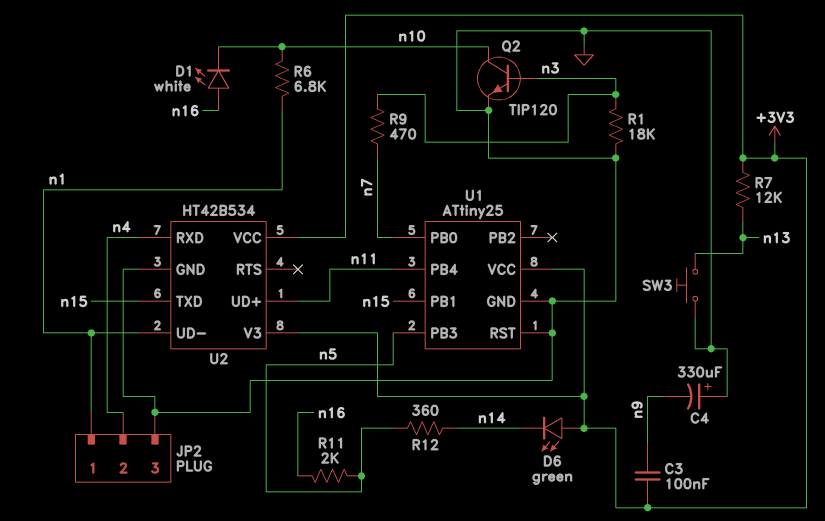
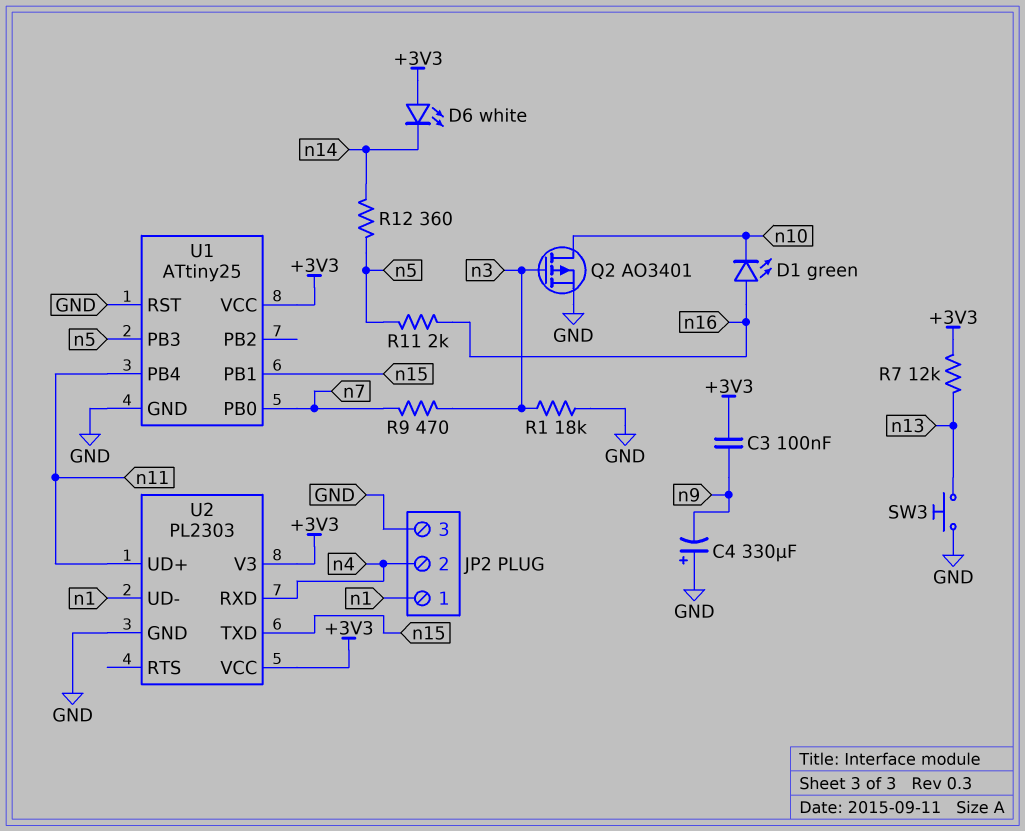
D1: LED white (A n16, K n10) -> LED green (A n16, K n10)
D6: LED green (A +3V3, K n14) -> LED white (A +3V3, K n14)
Q2: NPN TIP120 (B n3, C n10, E GND) -> PMOS AO3401 (G n3, D n10, S GND)
R6: 6.8k (n1, n10) -> none
U2: HT42B534 -> PL2303

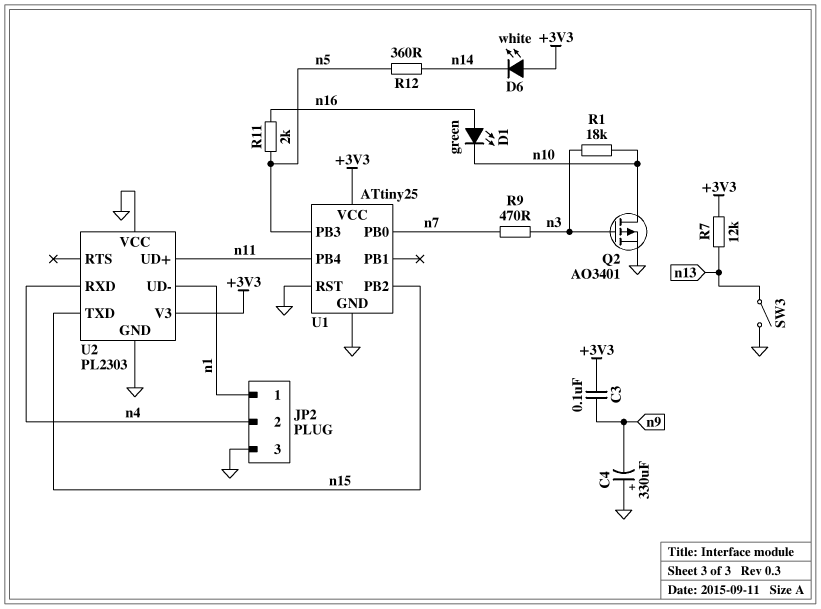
R1: 18k (GND, n3) -> 18k (n3, n10)
SW3: button (GND, n13) -> switch (GND, n13)
U1 pin PB1: n15 -> none
U1 pin PB2: none -> n15
U2 pin VCC: +3V3 -> GND

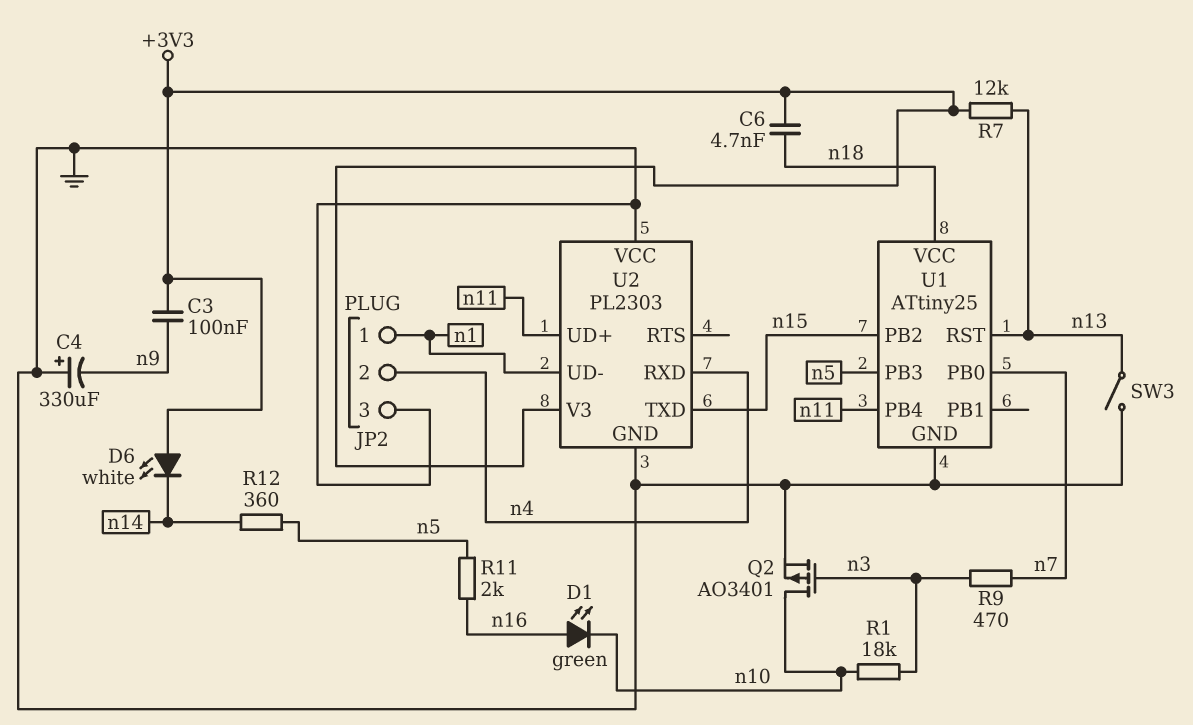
C6: none -> 4.7nF (+3V3, n18)
U1 pin RST: GND -> n13
U1 pin VCC: +3V3 -> n18

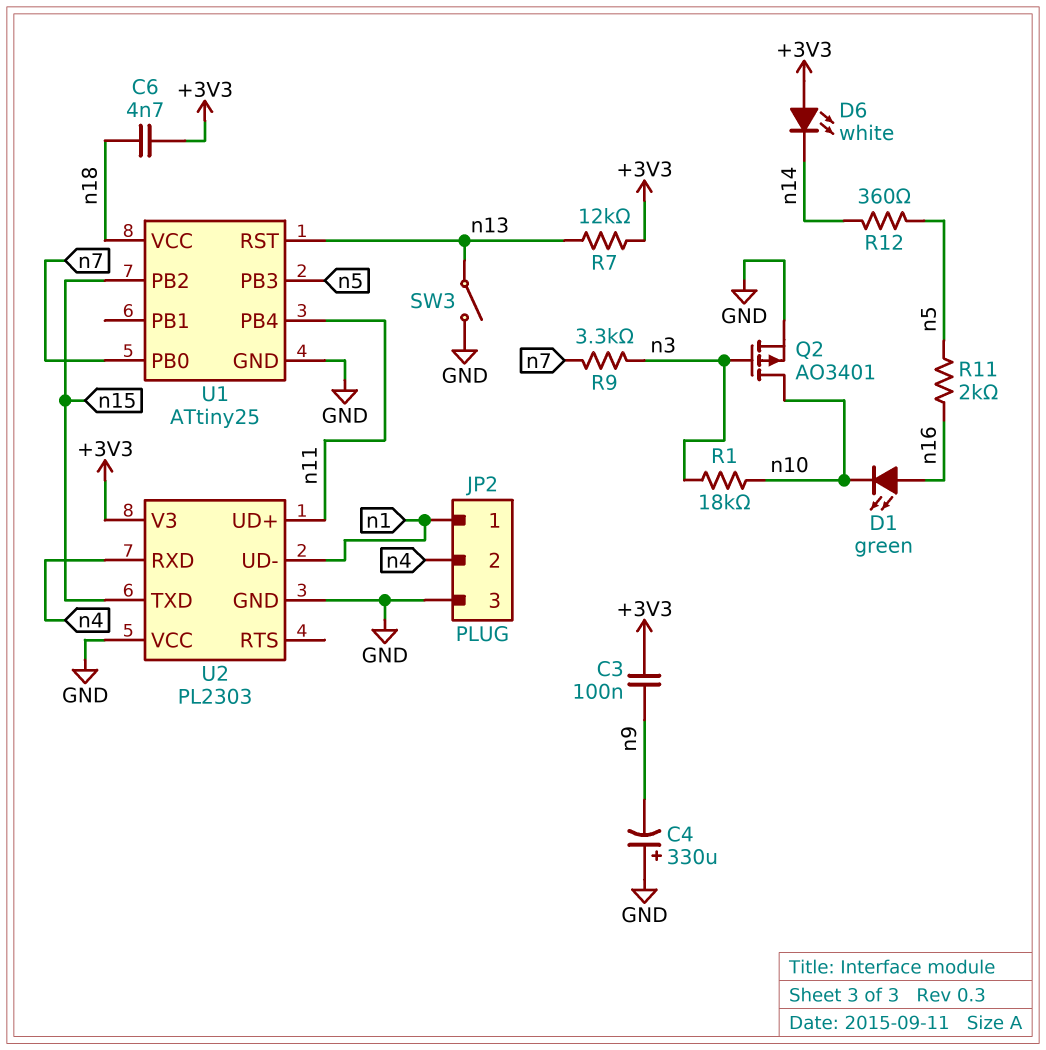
R9: 470 (n3, n7) -> 3.3k (n3, n7)

